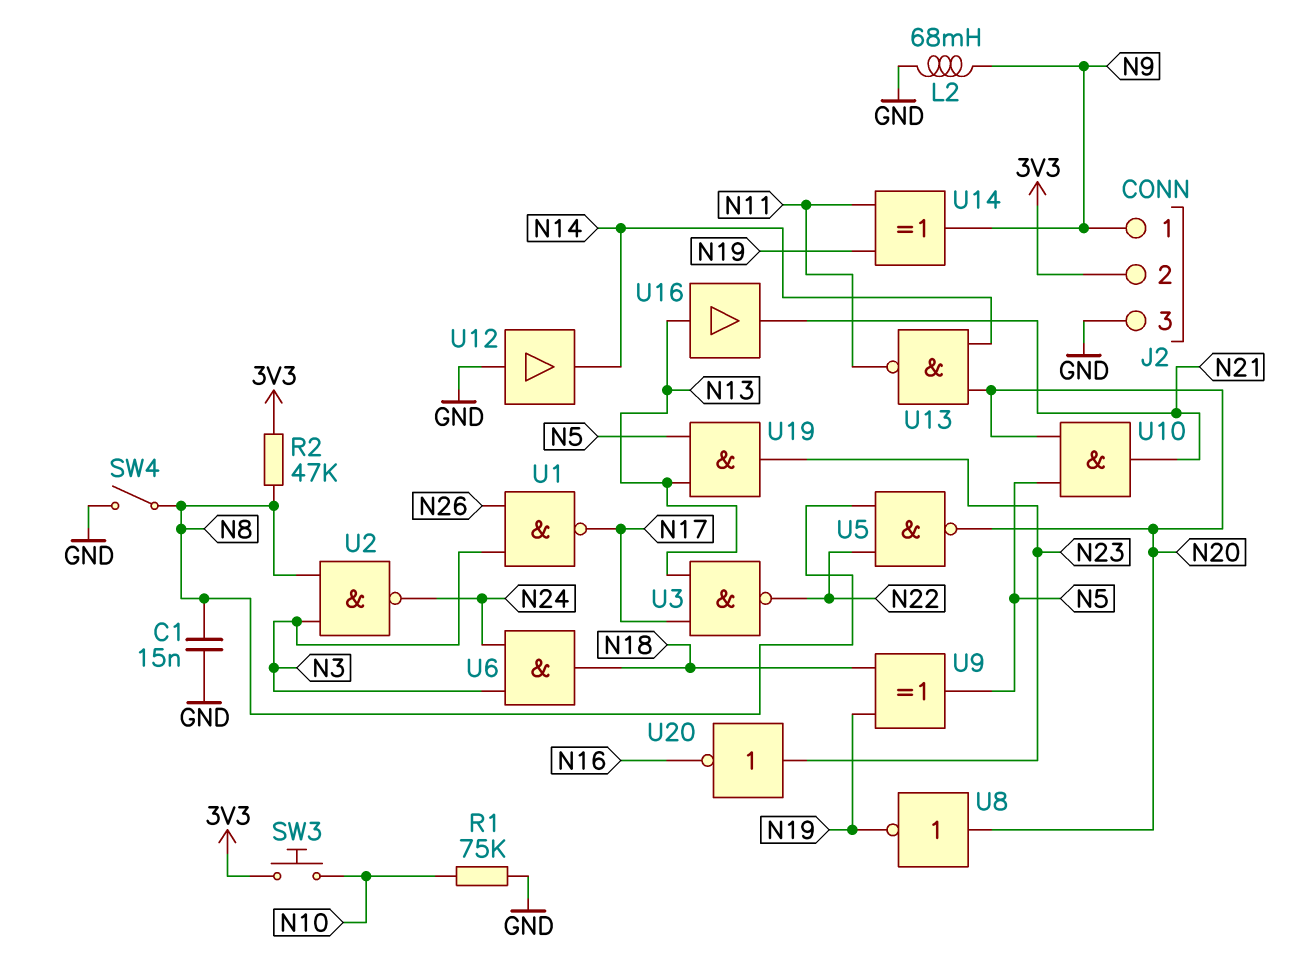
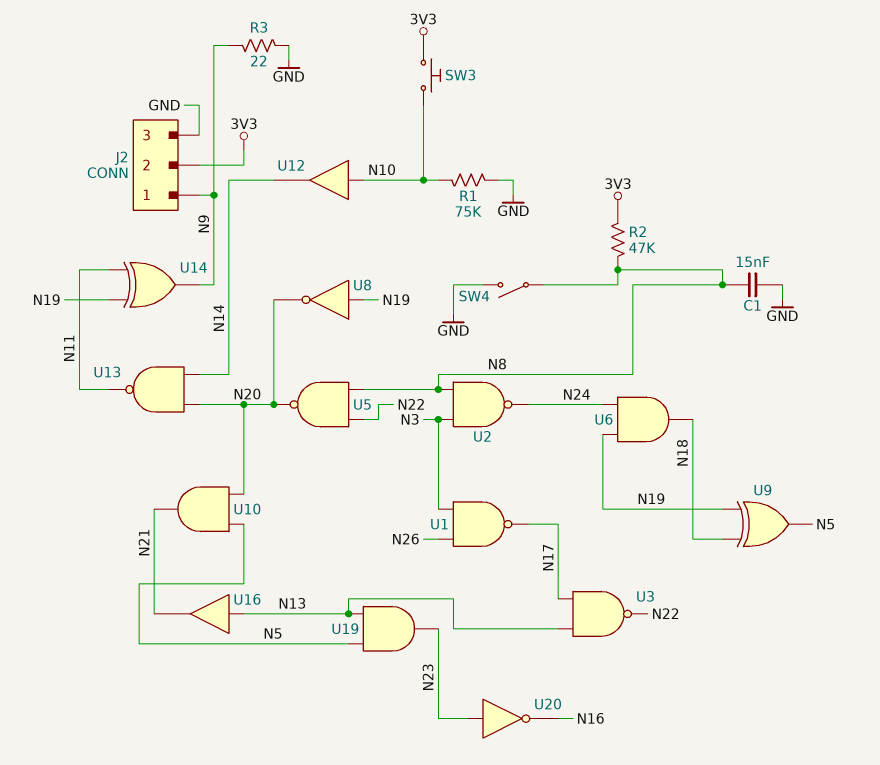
L2: 68mH (GND, N9) -> none
R3: none -> 22 (GND, N9)
U6: AND (in N3, in N24, out N18) -> AND (in N19, in N24, out N18)
U8: NOT (in N20, out N19) -> NOT (in N19, out N20)
U12: buffer (in GND, out N14) -> buffer (in N10, out N14)

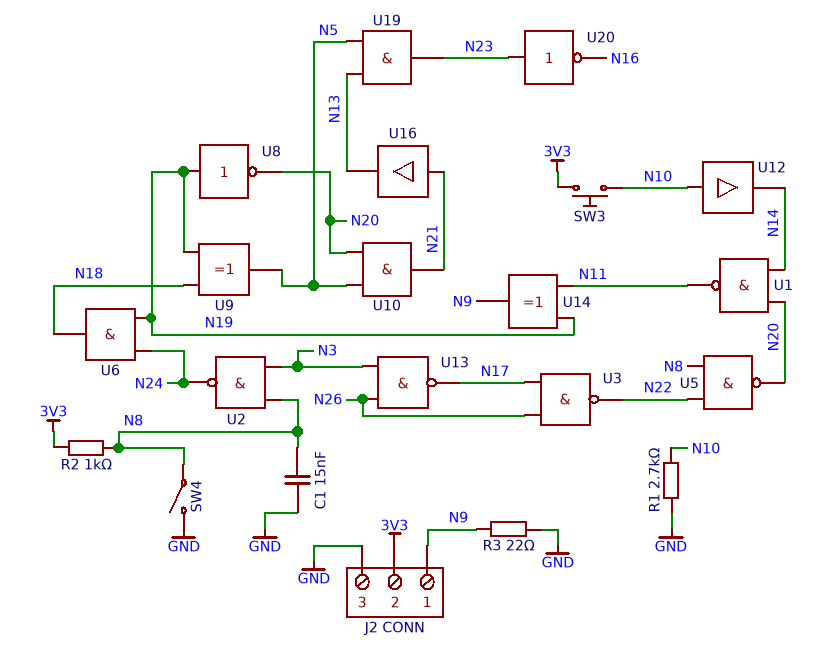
R1: 75k (GND, N10) -> 2.7k (GND, N10)
R2: 47k (3V3, N8) -> 1k (3V3, N8)
U1: NAND (in N3, in N26, out N17) -> NAND (in N14, in N20, out N11)
U3: NAND (in N13, in N17, out N22) -> NAND (in N17, in N26, out N22)
U13: NAND (in N14, in N20, out N11) -> NAND (in N3, in N26, out N17)
U16: buffer (in N13, out N21) -> buffer (in N21, out N13)

